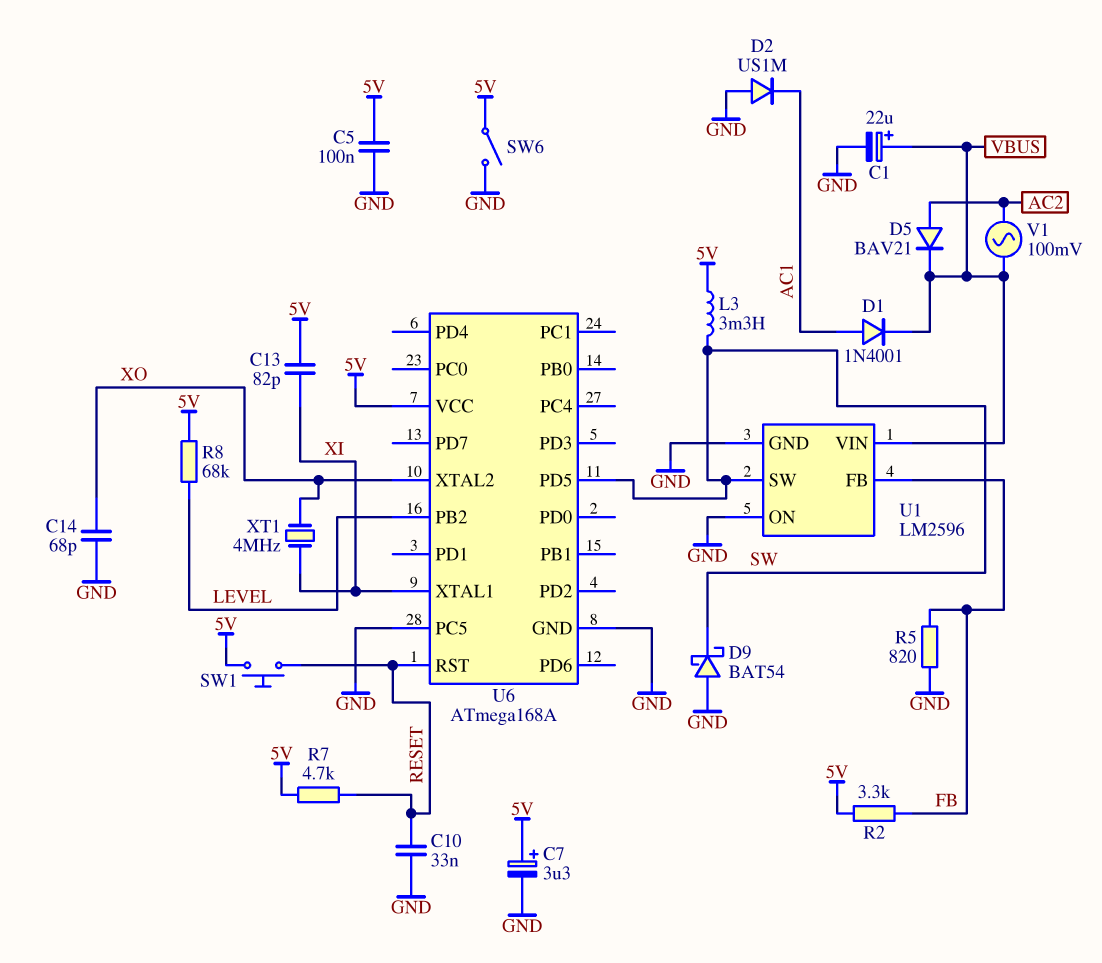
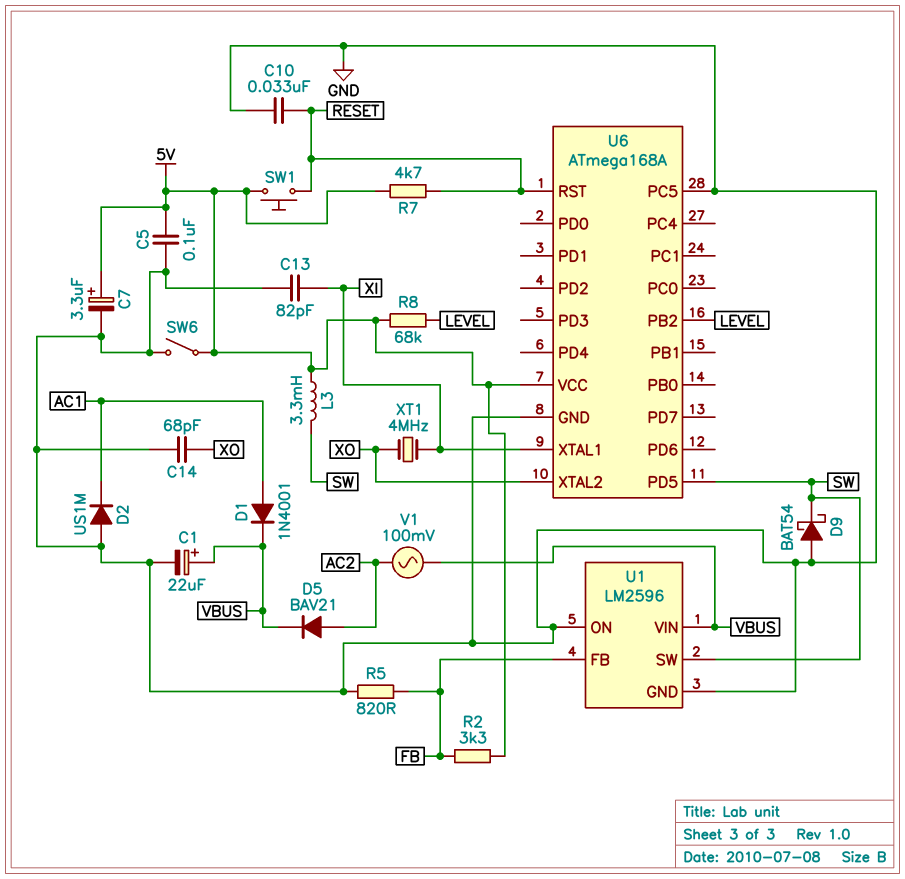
C13: 82pF (5V, XI) -> 82pF (GND, XI)

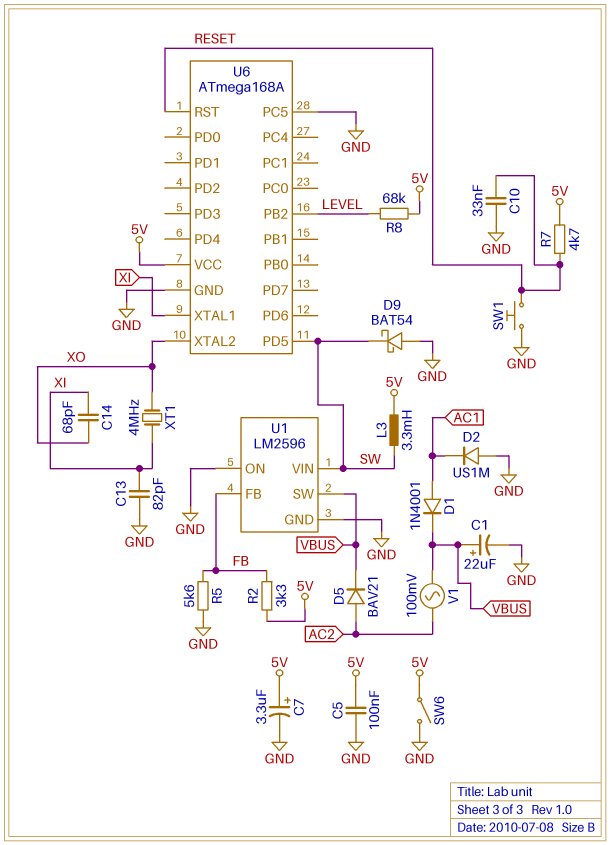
C14: 68pF (GND, XO) -> 68pF (XI, XO)
R5: 820 (FB, GND) -> 5.6k (FB, GND)
SW1: button (5V, RESET) -> button (GND, RESET)
U1 pin SW: SW -> VBUS
U1 pin VIN: VBUS -> SW

